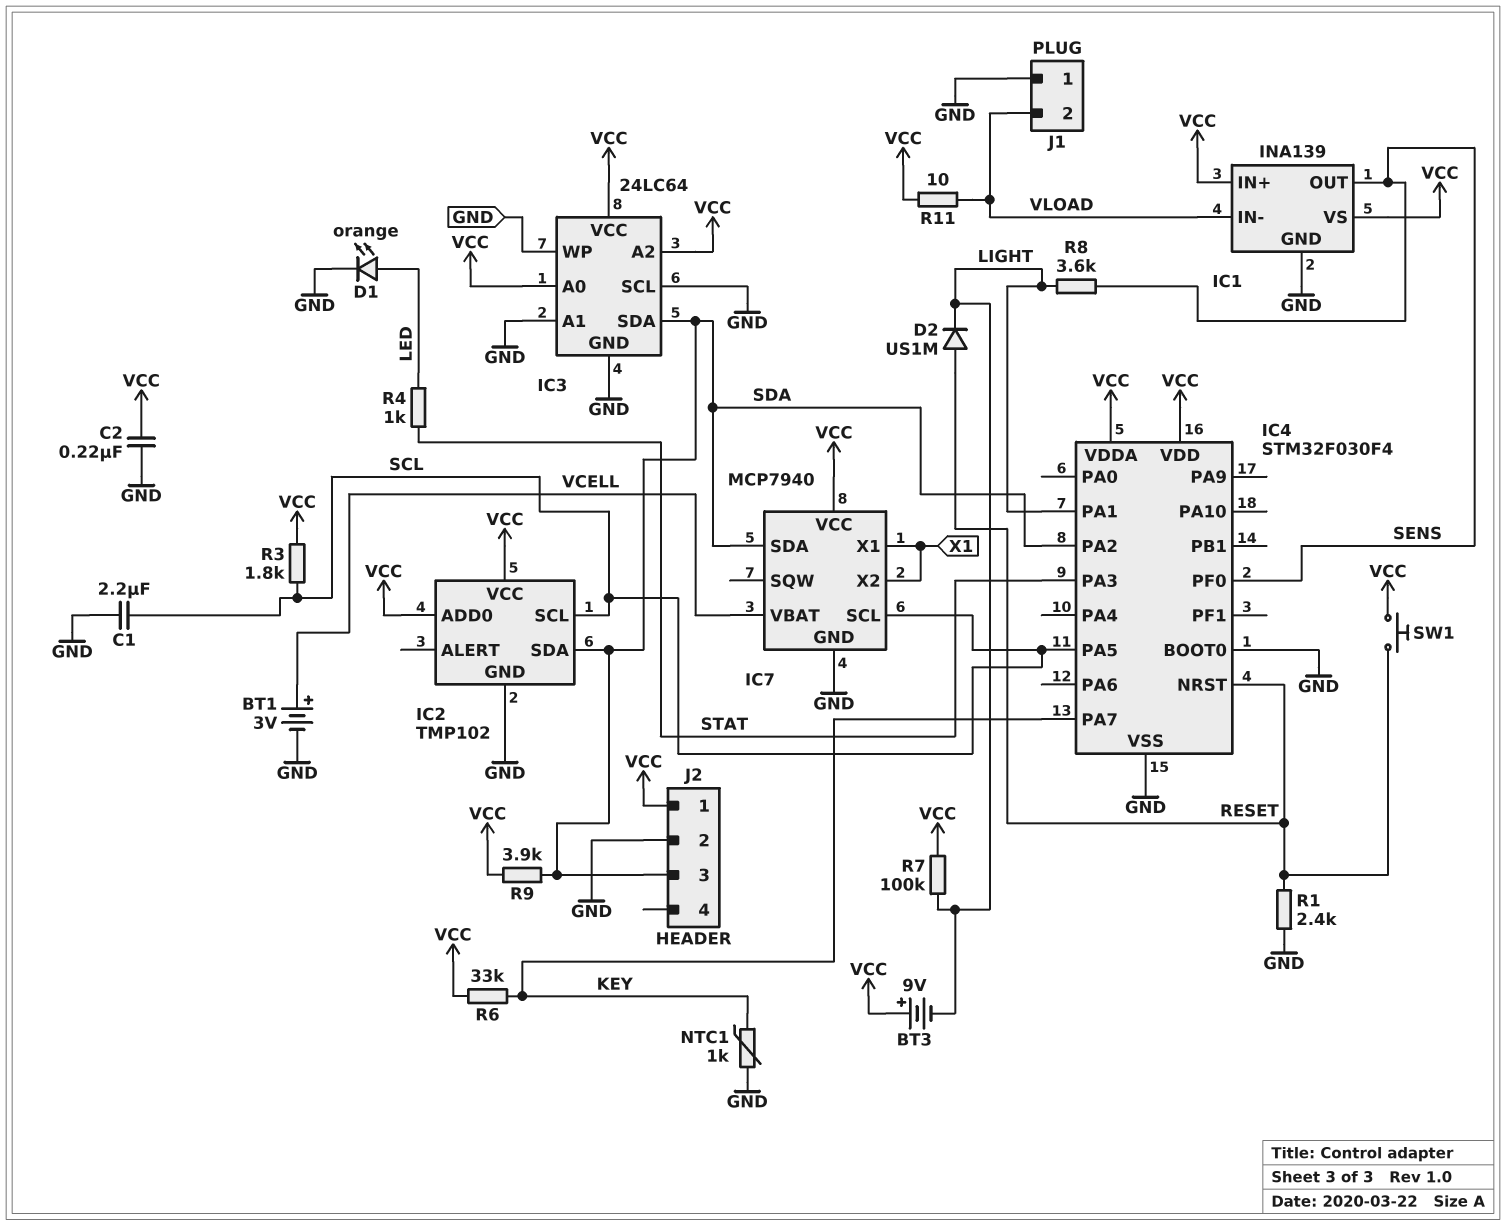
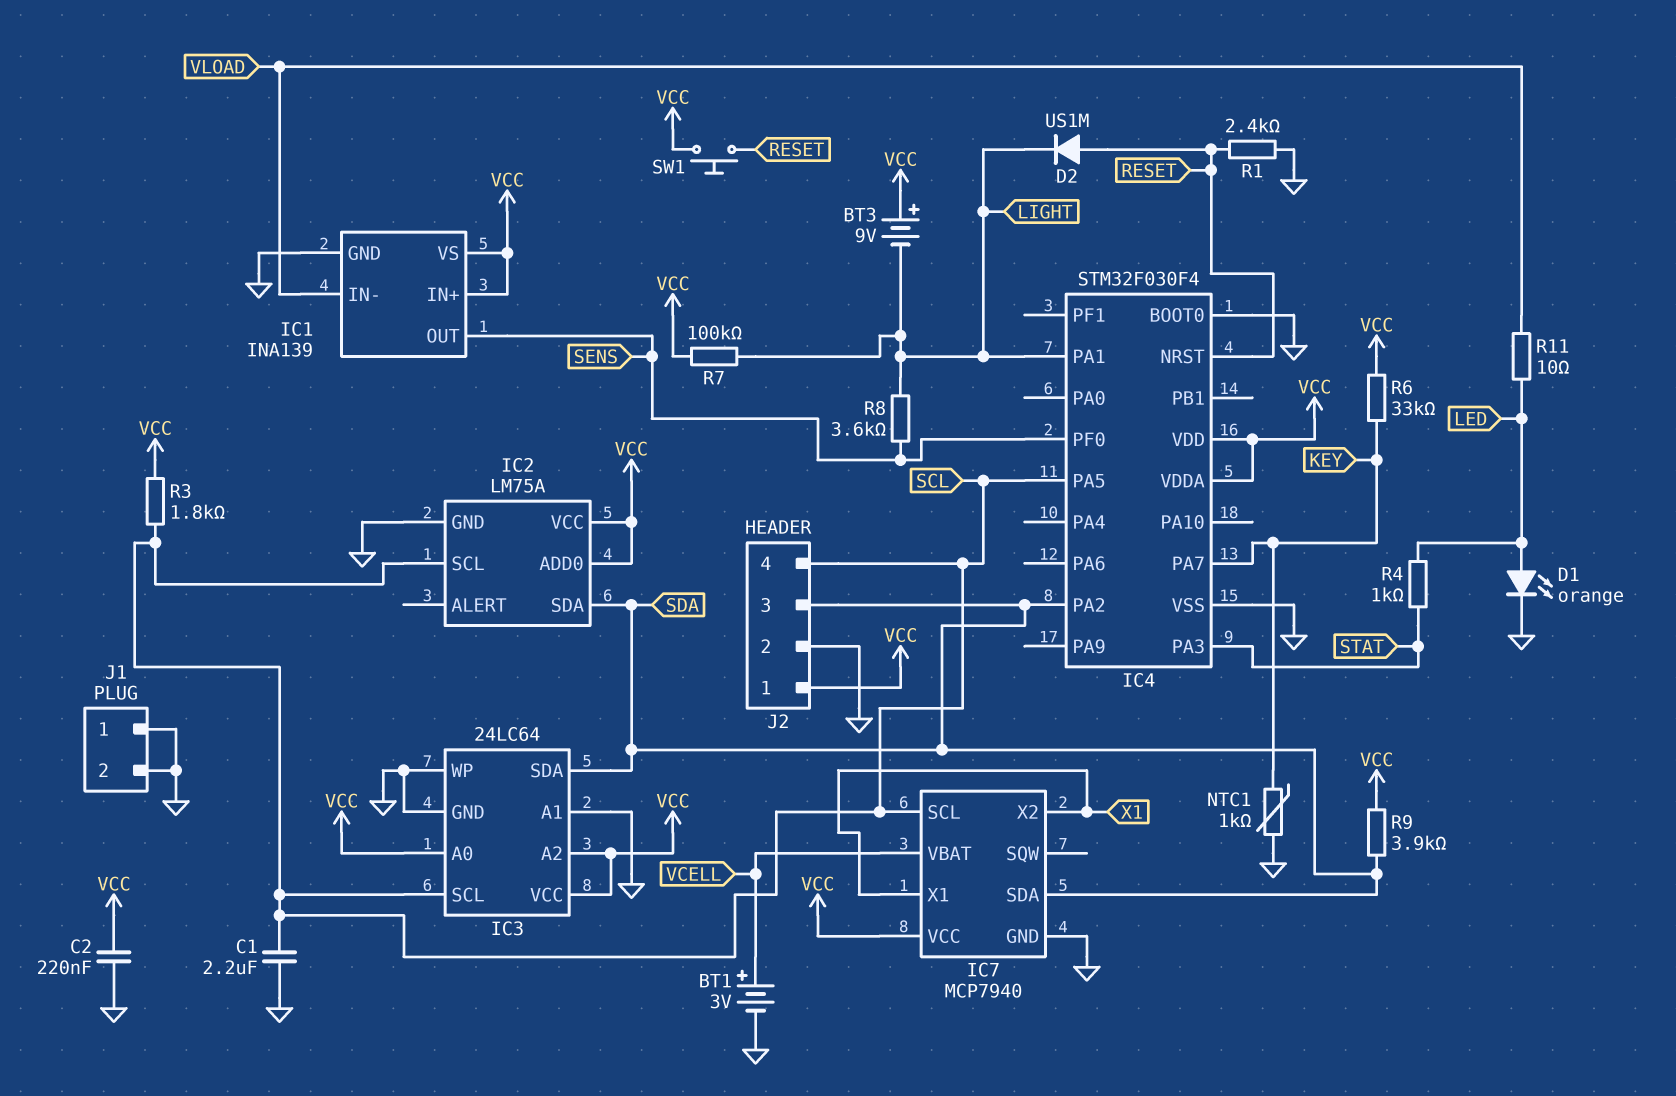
IC2: TMP102 -> LM75A
IC3 pin SCL: GND -> SCL
J1 pin 2: VLOAD -> GND
J2 pin 4: none -> SCL
R11: 10 (VCC, VLOAD) -> 10 (LED, VLOAD)

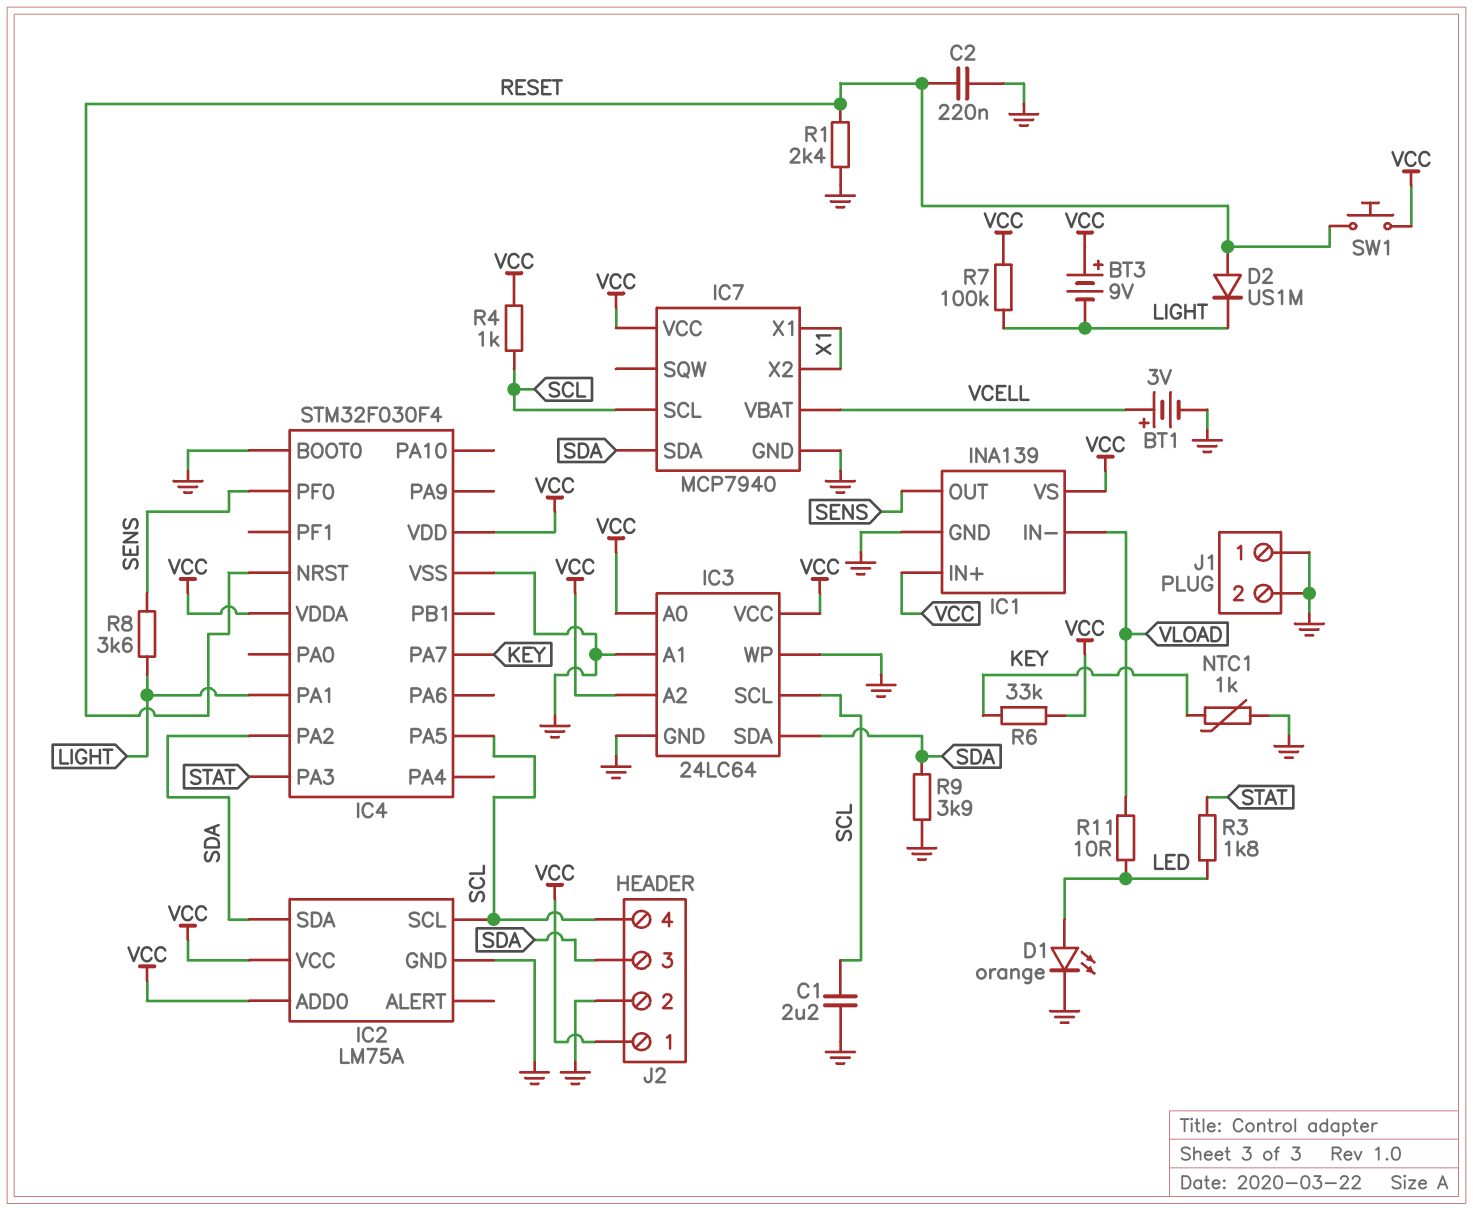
C2: 220nF (GND, VCC) -> 220nF (GND, RESET)
R3: 1.8k (SCL, VCC) -> 1.8k (LED, STAT)
R4: 1k (LED, STAT) -> 1k (SCL, VCC)
R9: 3.9k (SDA, VCC) -> 3.9k (GND, SDA)

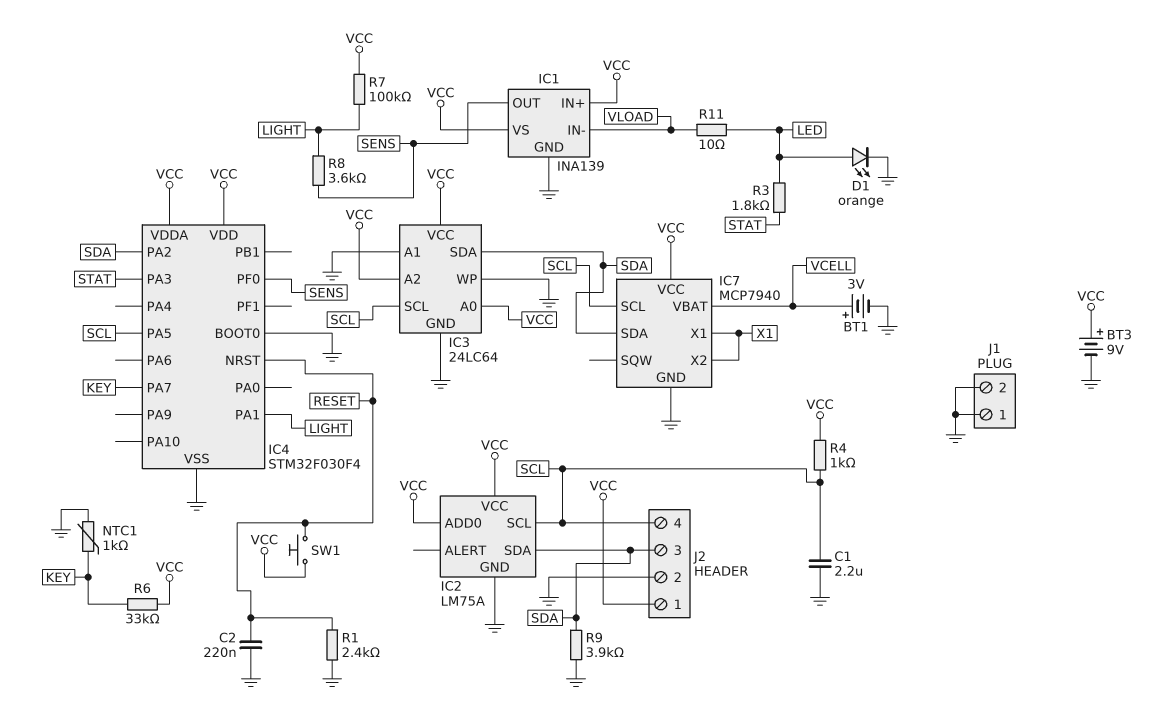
BT3: 9V (plus VCC, minus LIGHT) -> 9V (plus VCC, minus GND)
D2: diode US1M (A RESET, K LIGHT) -> none

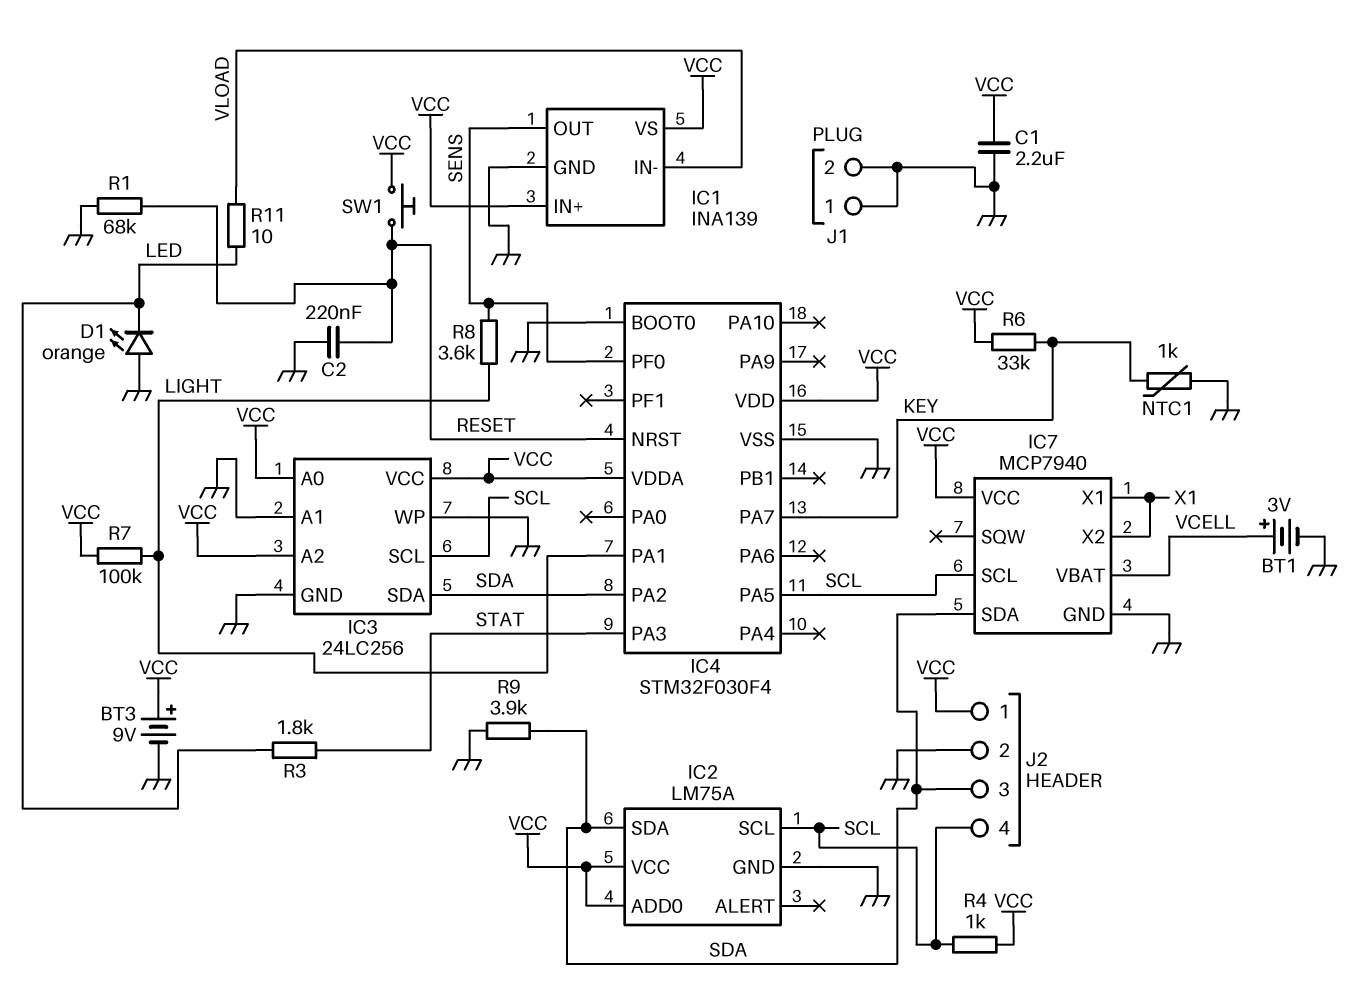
C1: 2.2uF (GND, SCL) -> 2.2uF (GND, VCC)
D1: LED orange (A LED, K GND) -> LED orange (A GND, K LED)
IC3: 24LC64 -> 24LC256
R1: 2.4k (GND, RESET) -> 68k (GND, RESET)

